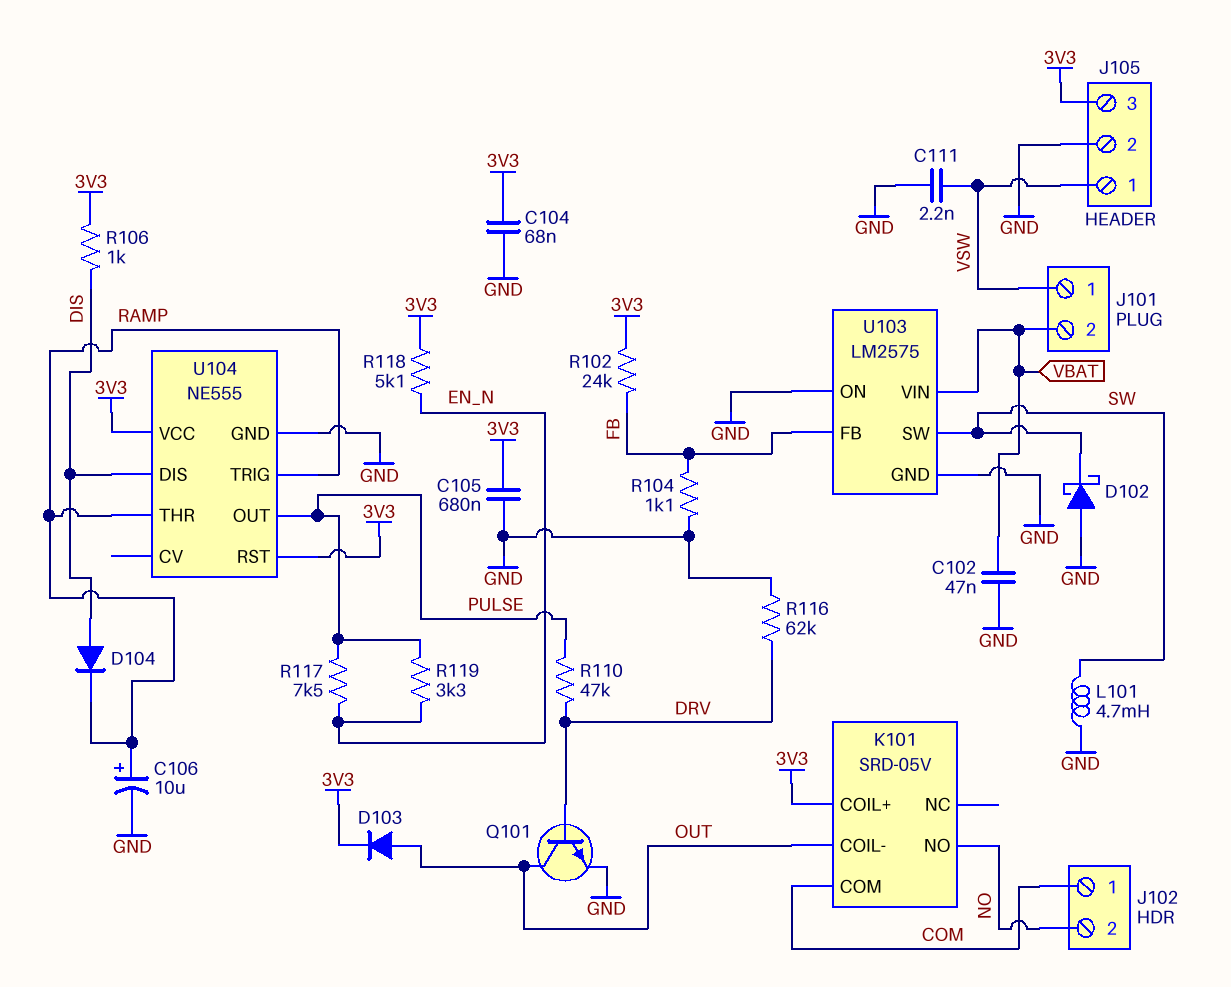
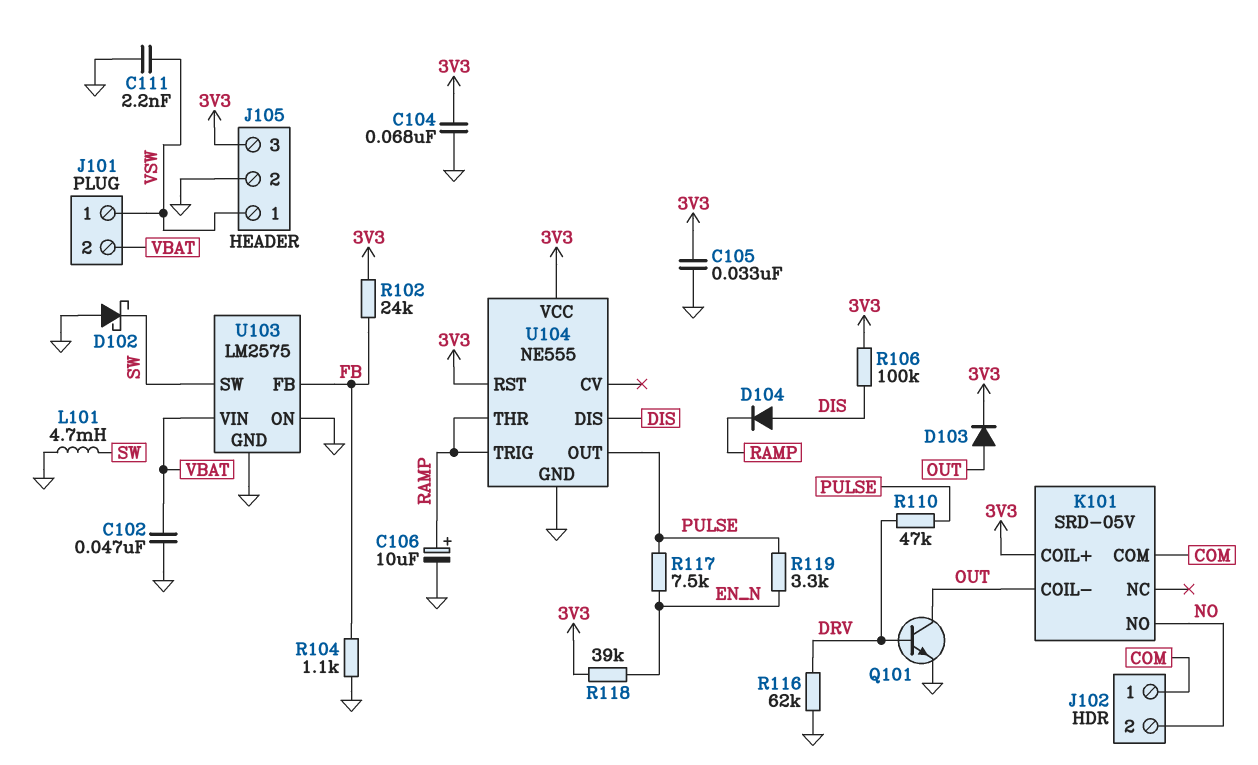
C105: 680nF (3V3, GND) -> 33nF (3V3, GND)
R106: 1k (3V3, DIS) -> 100k (3V3, DIS)
R118: 5.1k (3V3, EN_N) -> 39k (3V3, EN_N)

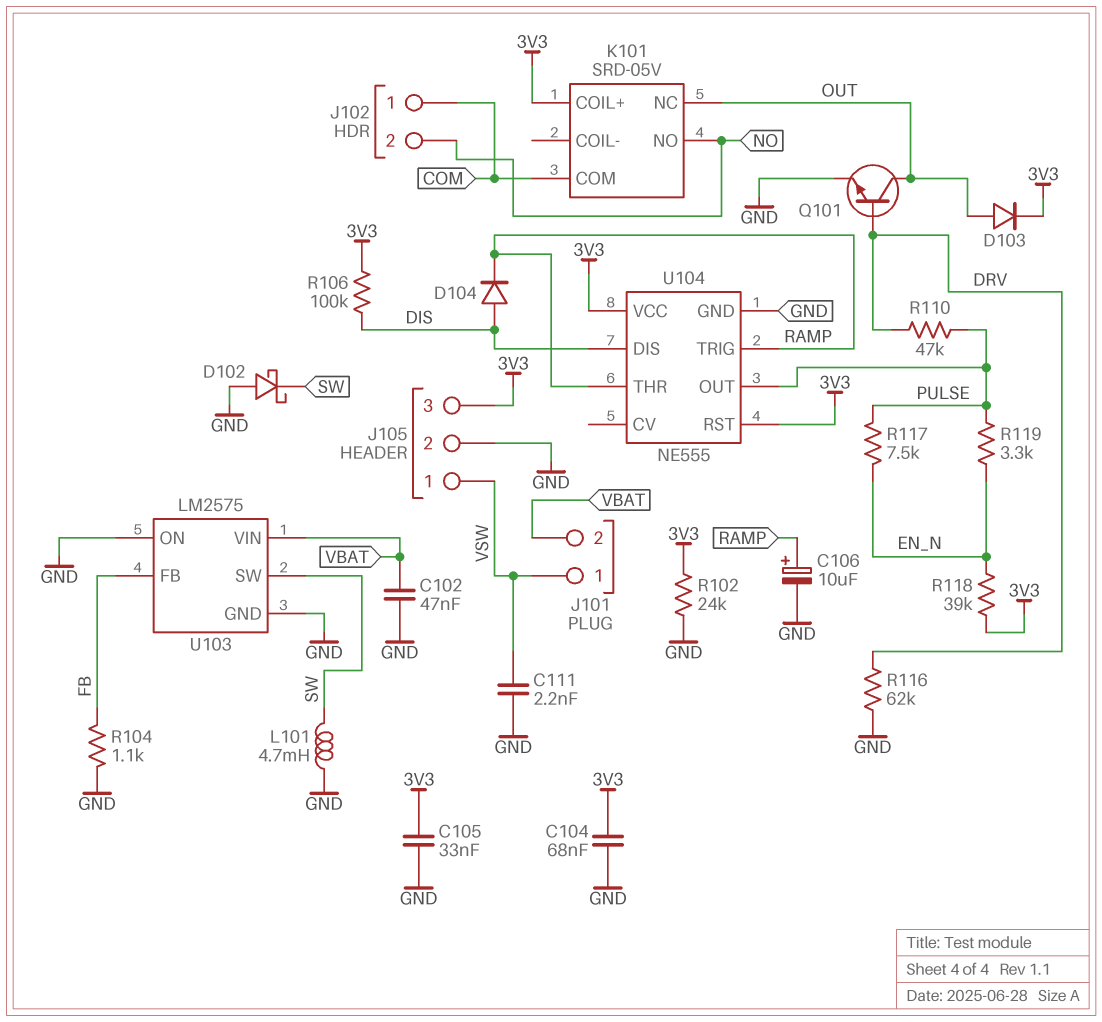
K101 pin COIL-: OUT -> none
K101 pin NC: none -> OUT
R102: 24k (3V3, FB) -> 24k (3V3, GND)

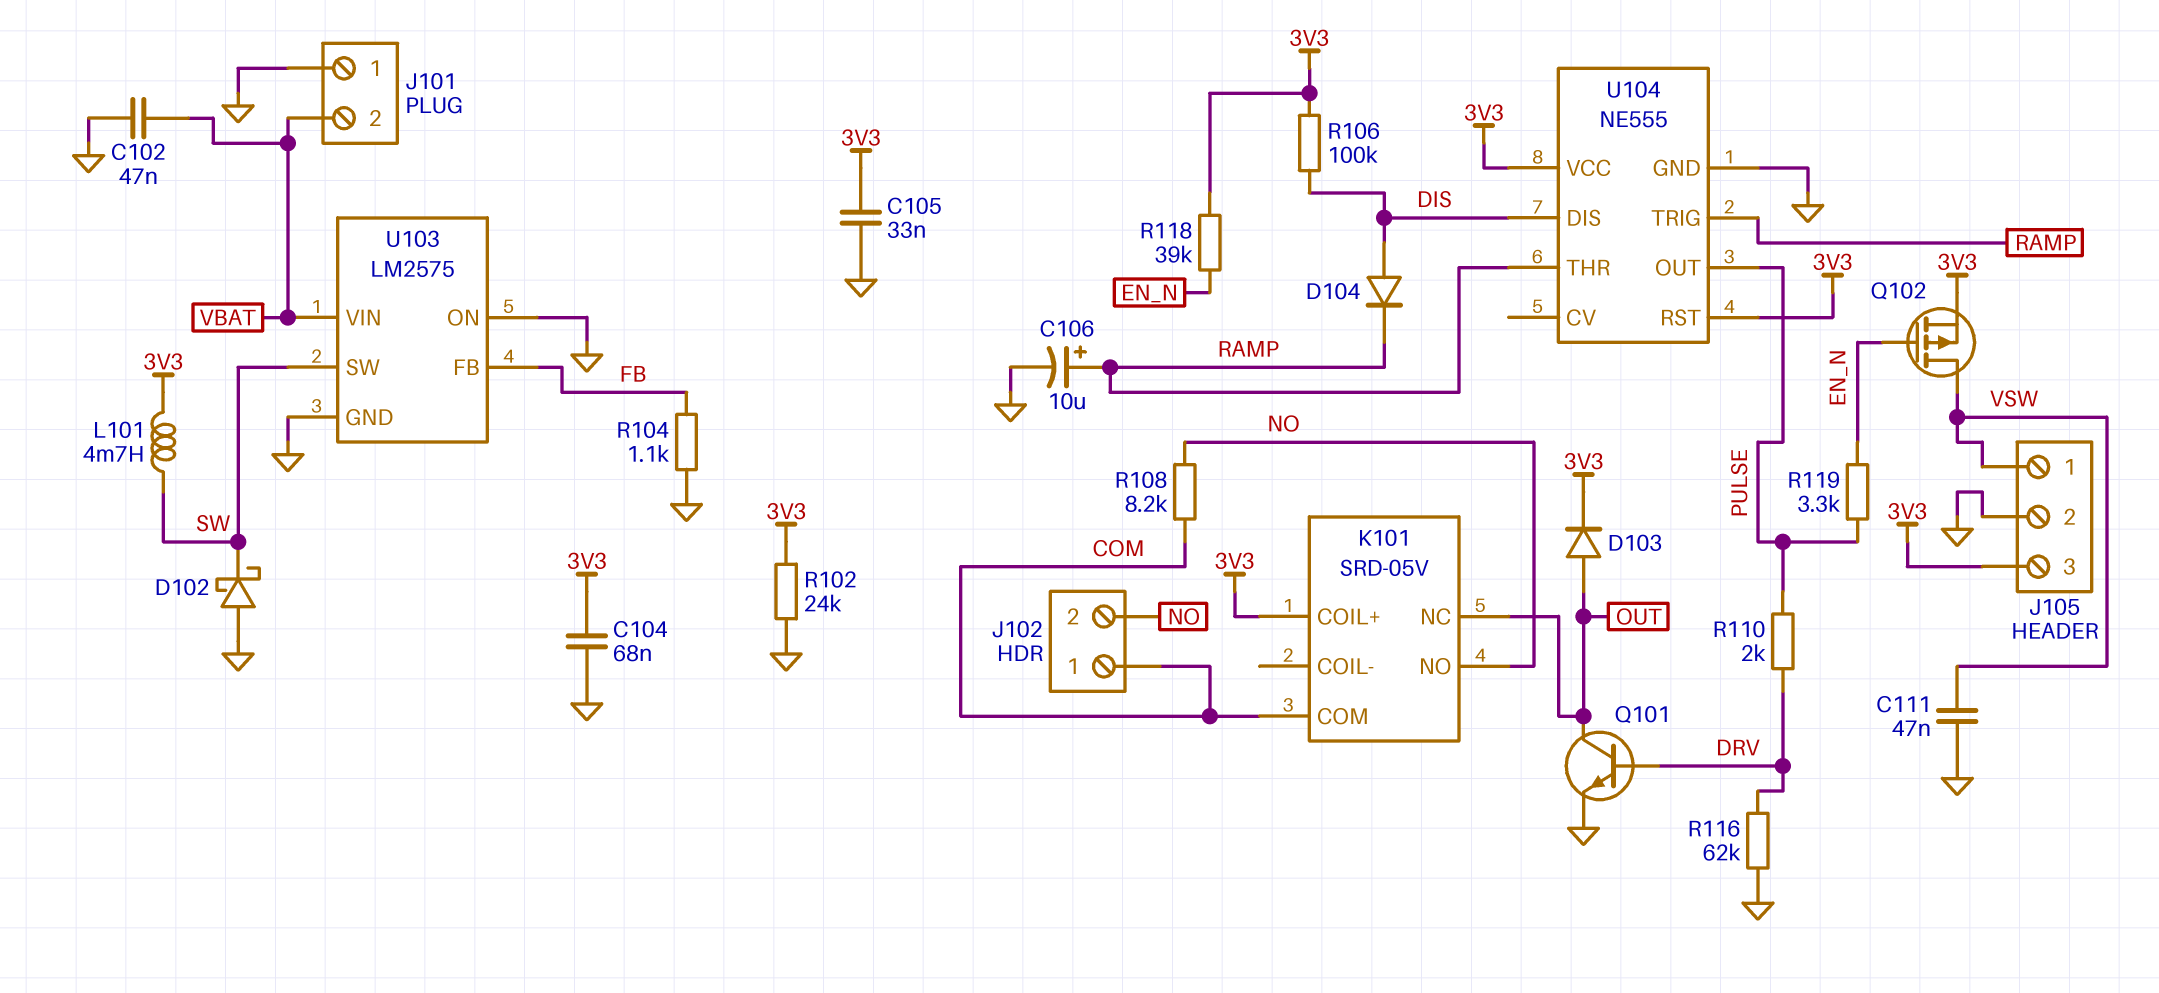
C111: 2.2nF (GND, VSW) -> 47nF (GND, VSW)
J101 pin 1: VSW -> GND
L101: 4.7mH (GND, SW) -> 4.7mH (3V3, SW)
Q102: none -> PMOS (G EN_N, D VSW, S 3V3)
R108: none -> 8.2k (COM, NO)
R110: 47k (DRV, PULSE) -> 2k (DRV, PULSE)
R117: 7.5k (EN_N, PULSE) -> none

